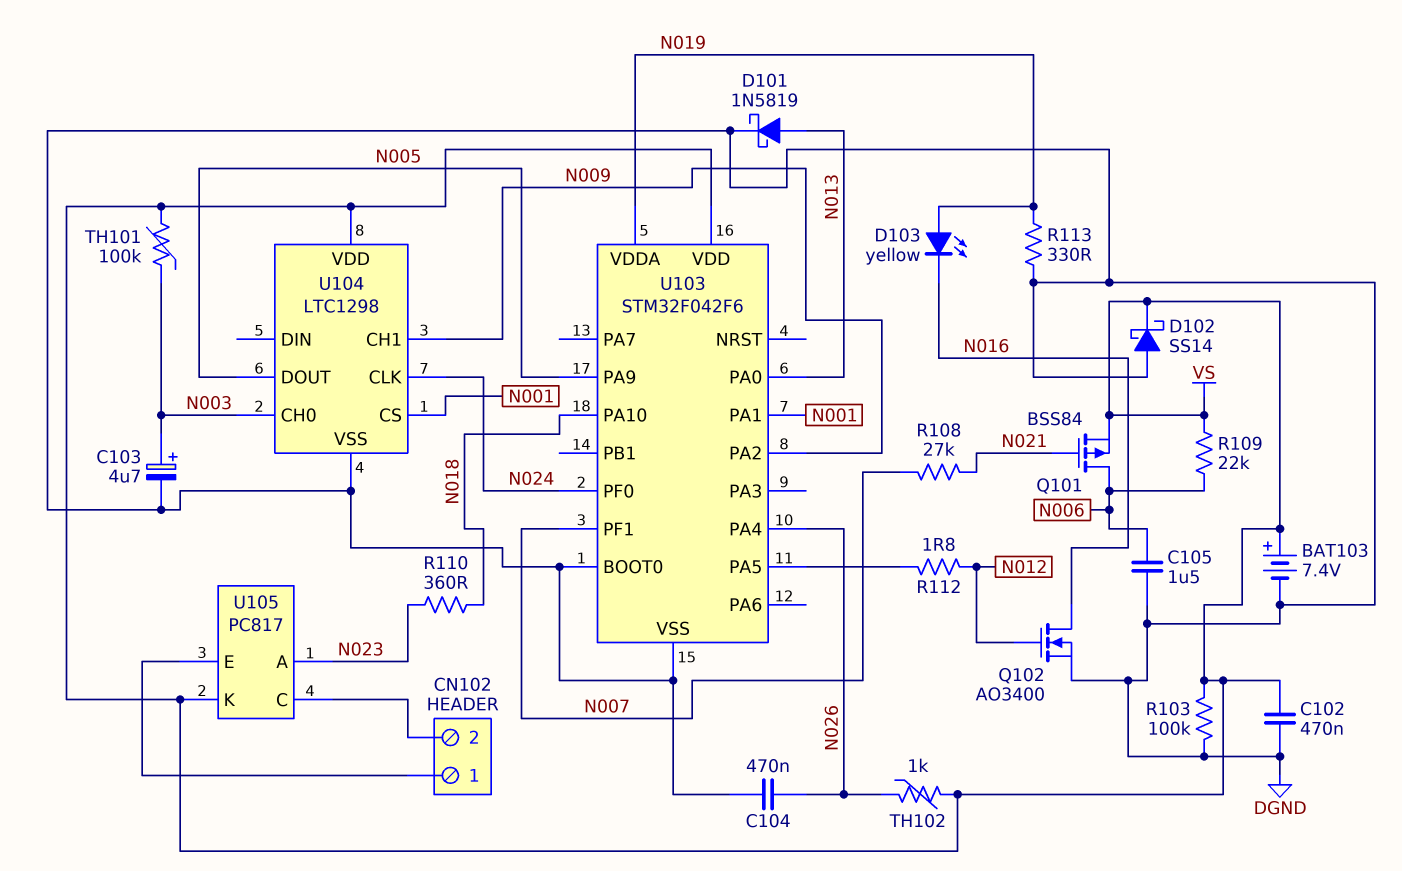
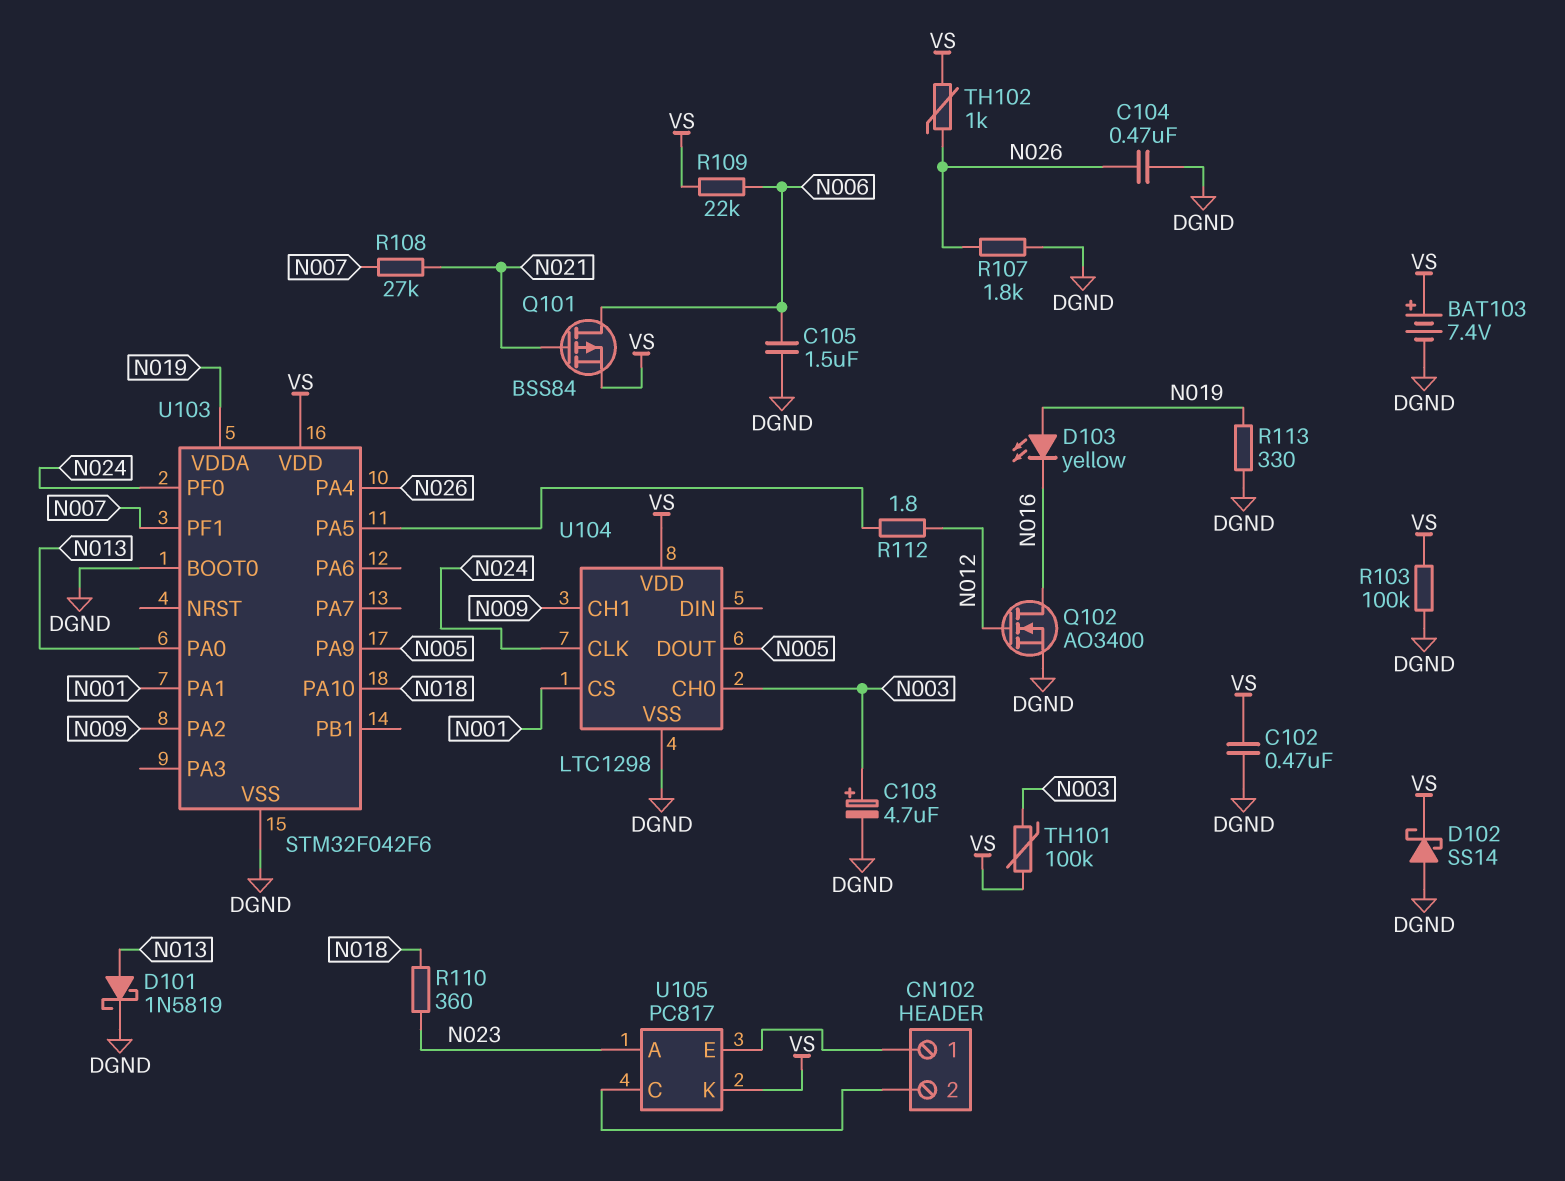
R107: none -> 1.8k (DGND, N026)

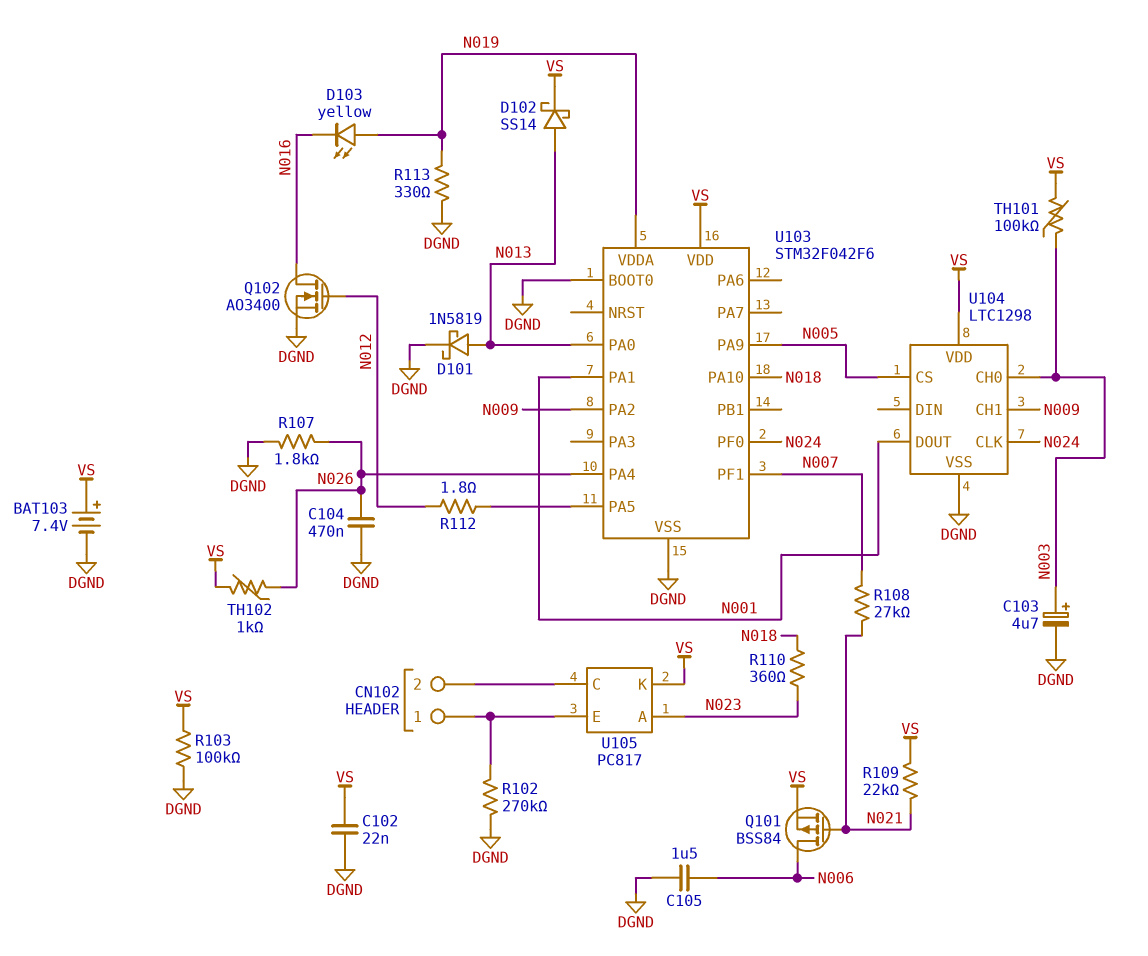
C102: 470nF (DGND, VS) -> 22nF (DGND, VS)
D102: schottky SS14 (A DGND, K VS) -> schottky SS14 (A N013, K VS)
R102: none -> 270k (CN102/1, DGND)
R109: 22k (N006, VS) -> 22k (N021, VS)
U104 pin CS: N001 -> N005
U104 pin DOUT: N005 -> N001

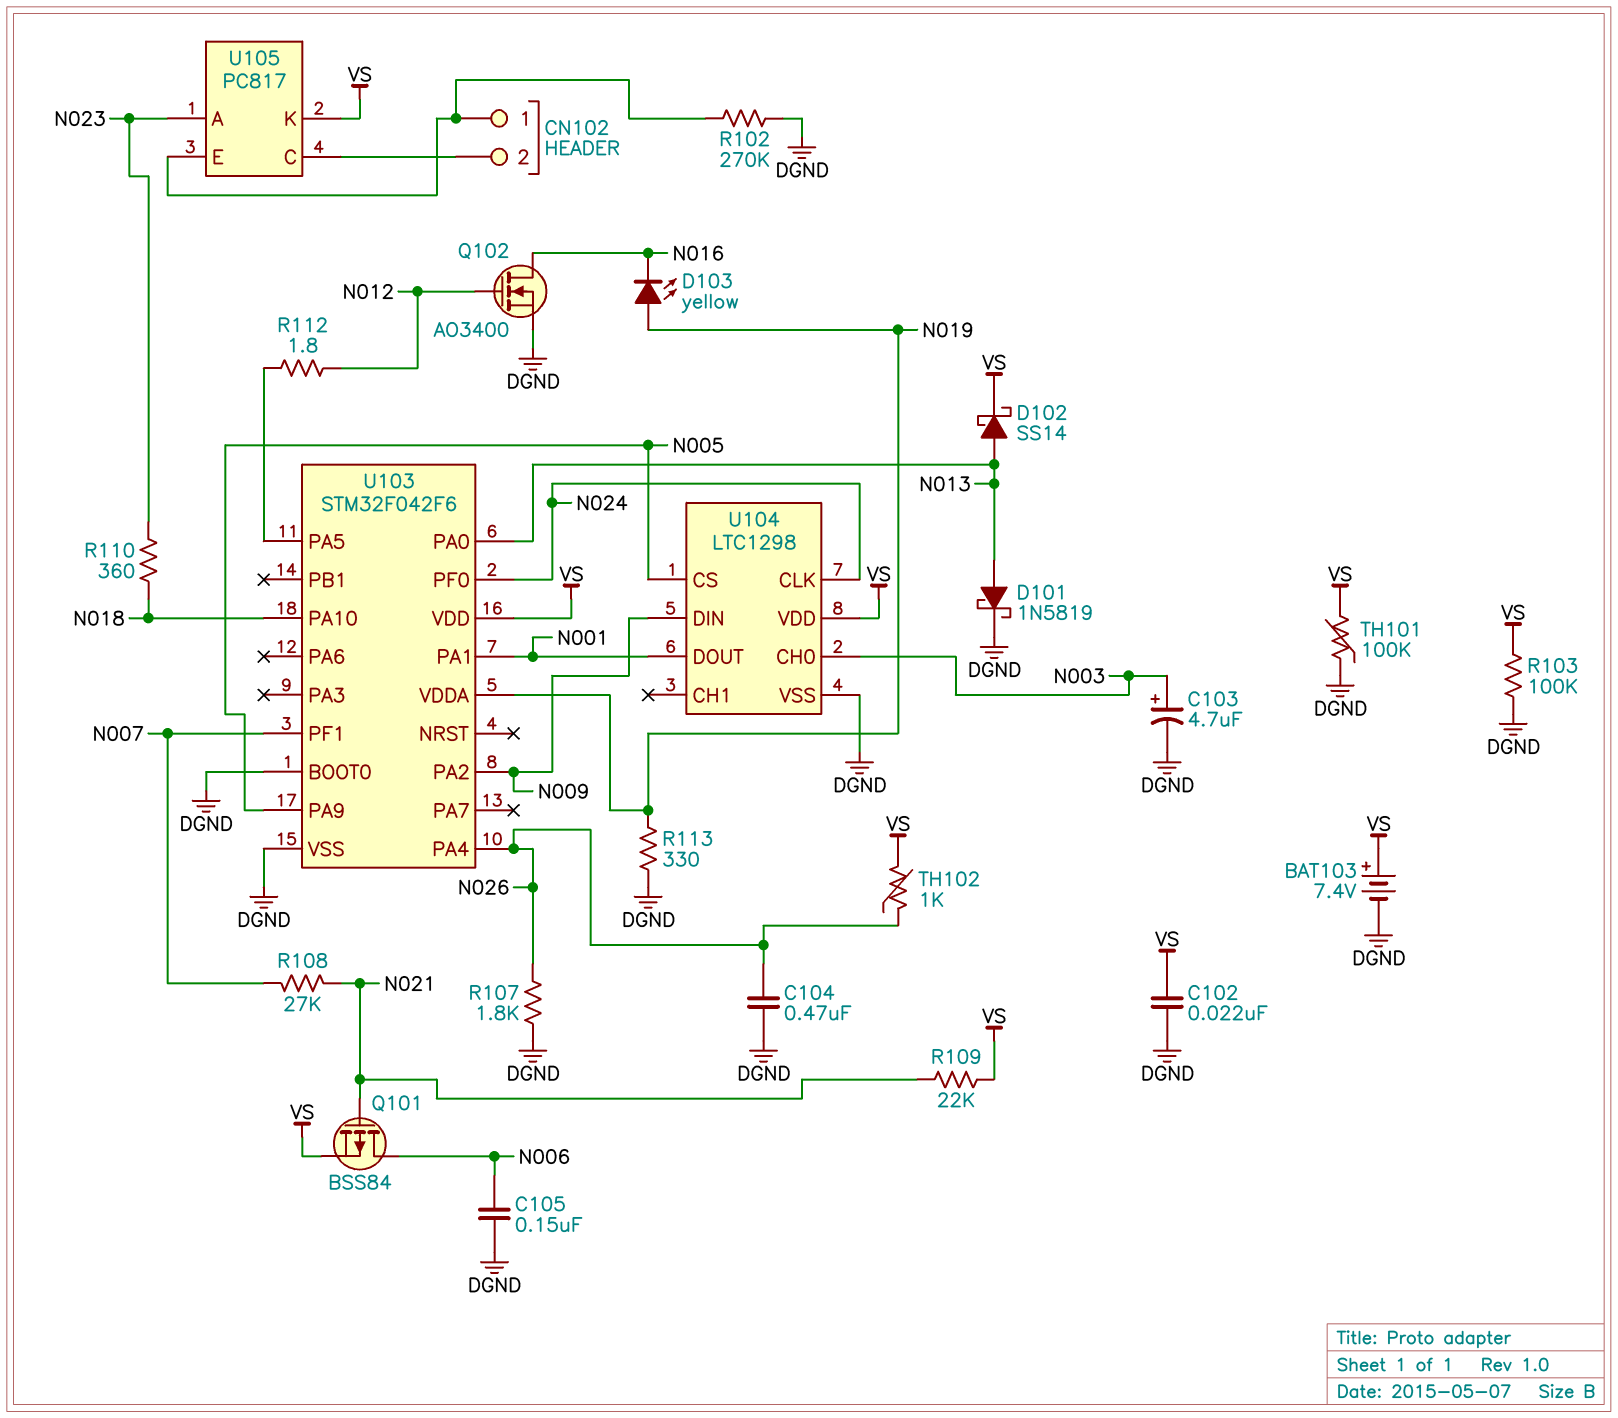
C105: 1.5uF (DGND, N006) -> 150nF (DGND, N006)
TH101: 100k (N003, VS) -> 100k (DGND, VS)
U104 pin CH1: N009 -> none
U104 pin DIN: none -> N009

